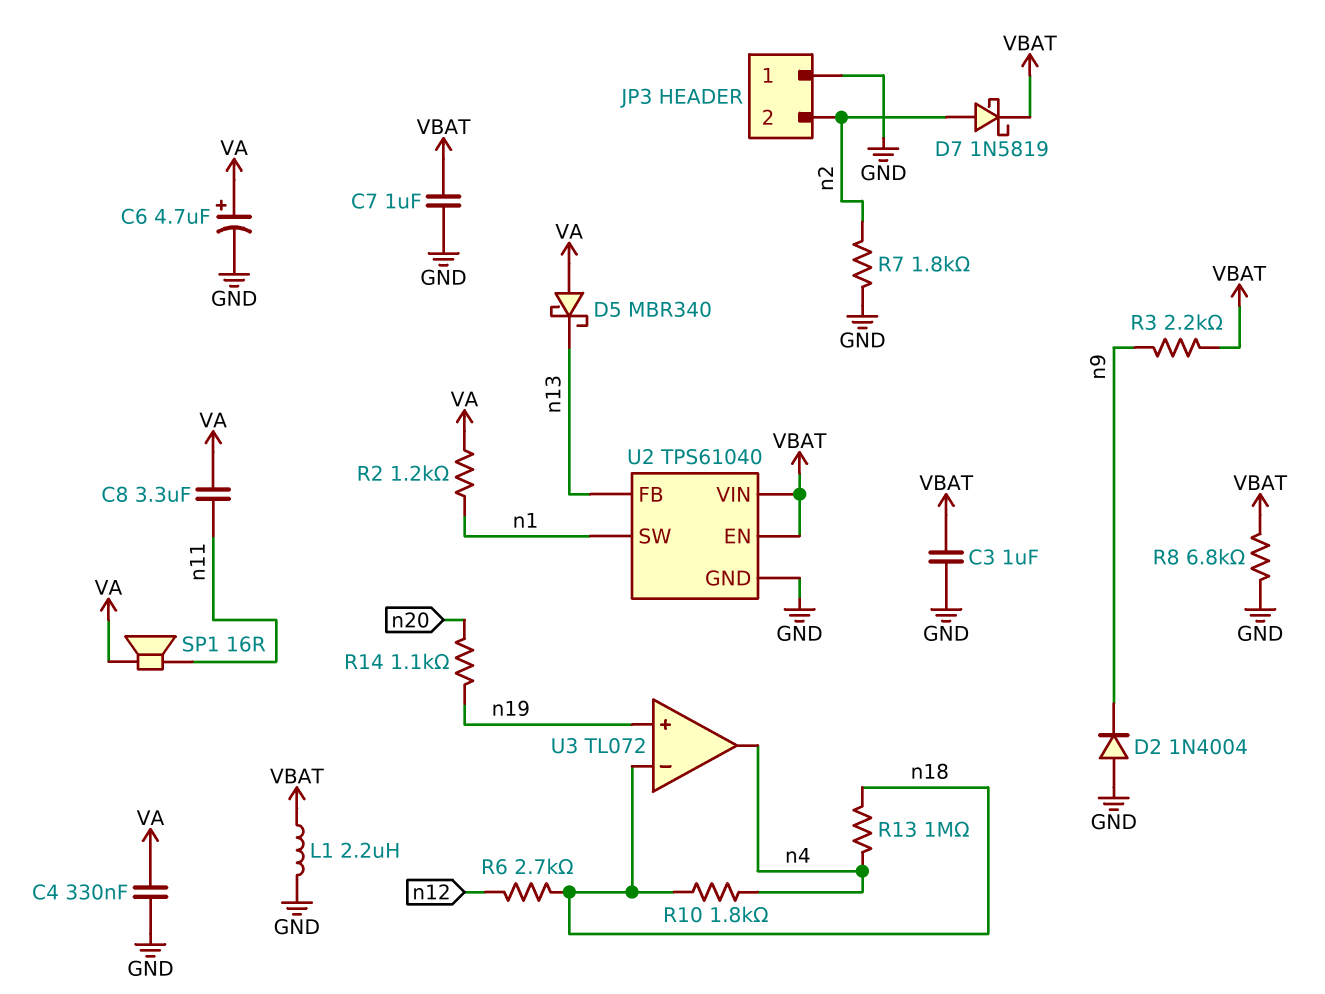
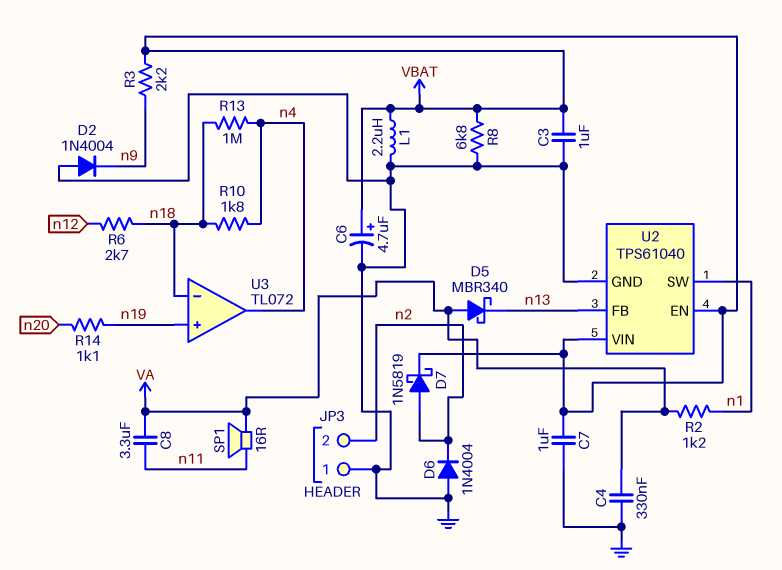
C6: 4.7uF (plus VA, minus GND) -> 4.7uF (plus VBAT, minus GND)
D6: none -> diode 1N4004 (A GND, K n2)
R7: 1.8k (GND, n2) -> none

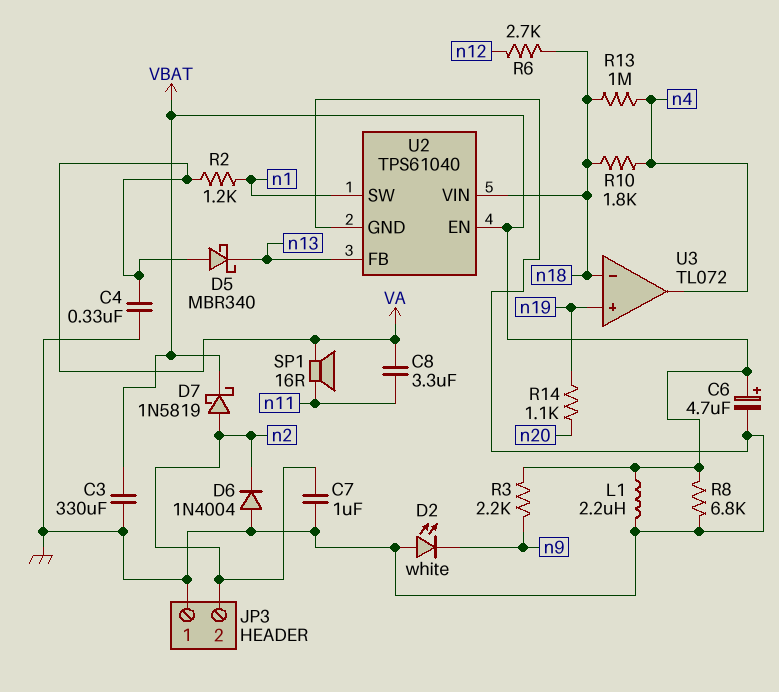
C3: 1uF (GND, VBAT) -> 330uF (GND, VBAT)
C7: 1uF (GND, VBAT) -> 1uF (GND, n2)
D2: diode 1N4004 (A GND, K n9) -> LED white (A GND, K n9)
U2 pin VIN: VBAT -> n18

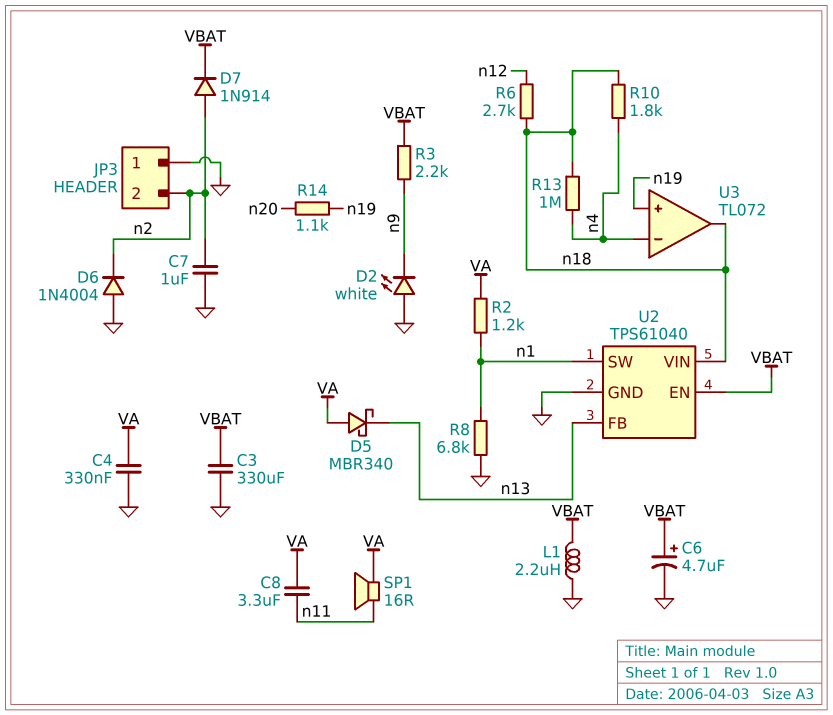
D7: schottky 1N5819 (A n2, K VBAT) -> diode 1N914 (A n2, K VBAT)
R8: 6.8k (GND, VBAT) -> 6.8k (GND, n1)
U3 pin in-: n18 -> n4
U3 pin out: n4 -> n18

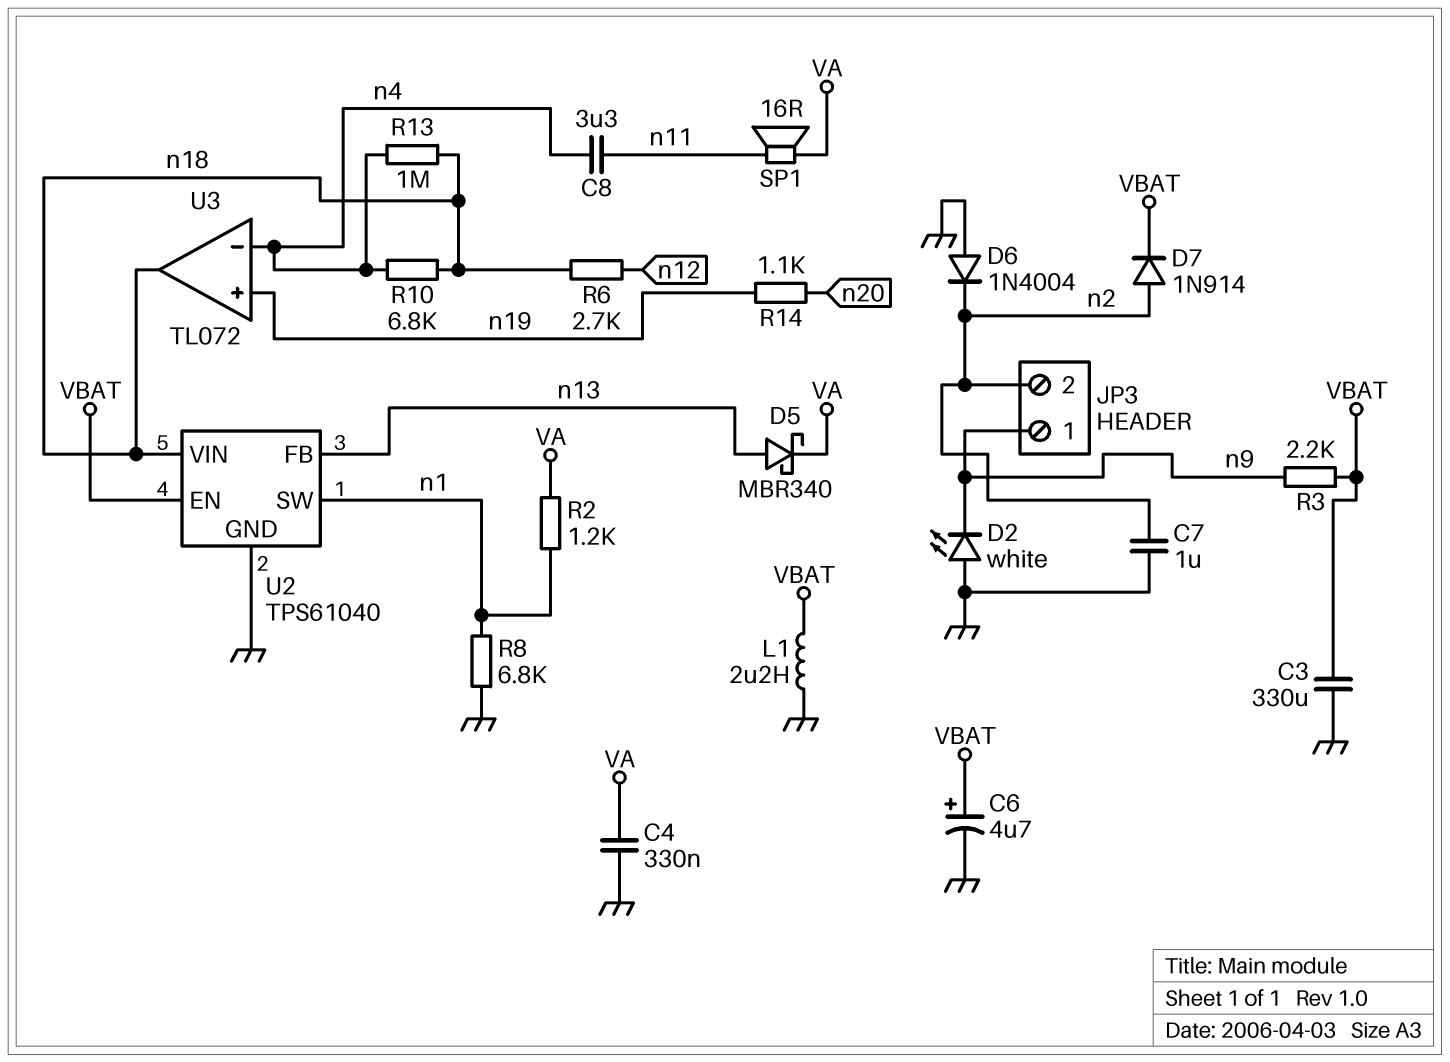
C8: 3.3uF (VA, n11) -> 3.3uF (n4, n11)
D5: schottky MBR340 (A VA, K n13) -> schottky MBR340 (A n13, K VA)
JP3 pin 1: GND -> n9
R10: 1.8k (n4, n18) -> 6.8k (n4, n18)

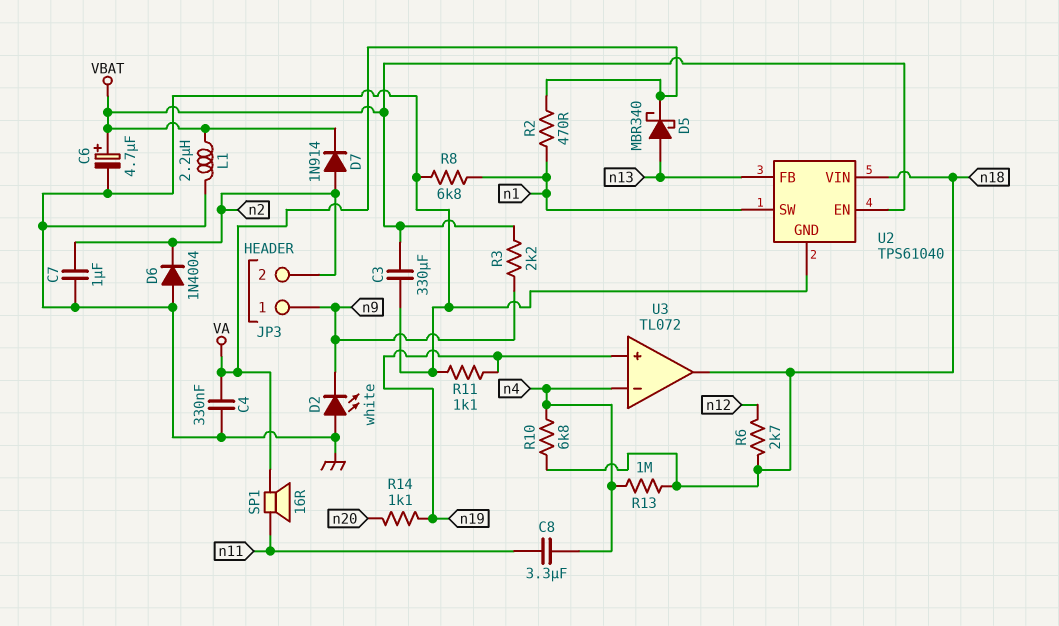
R2: 1.2k (VA, n1) -> 470 (VA, n1)
R11: none -> 1.1k (GND, n19)

